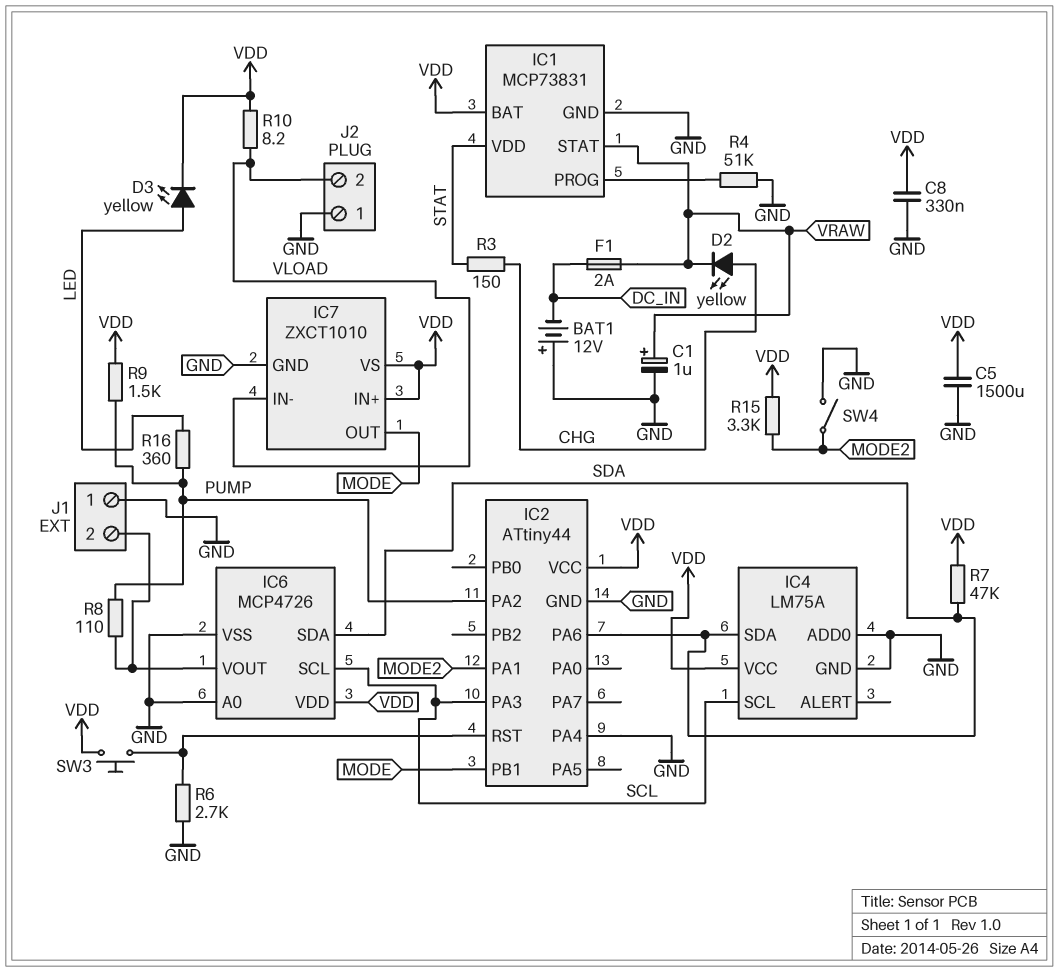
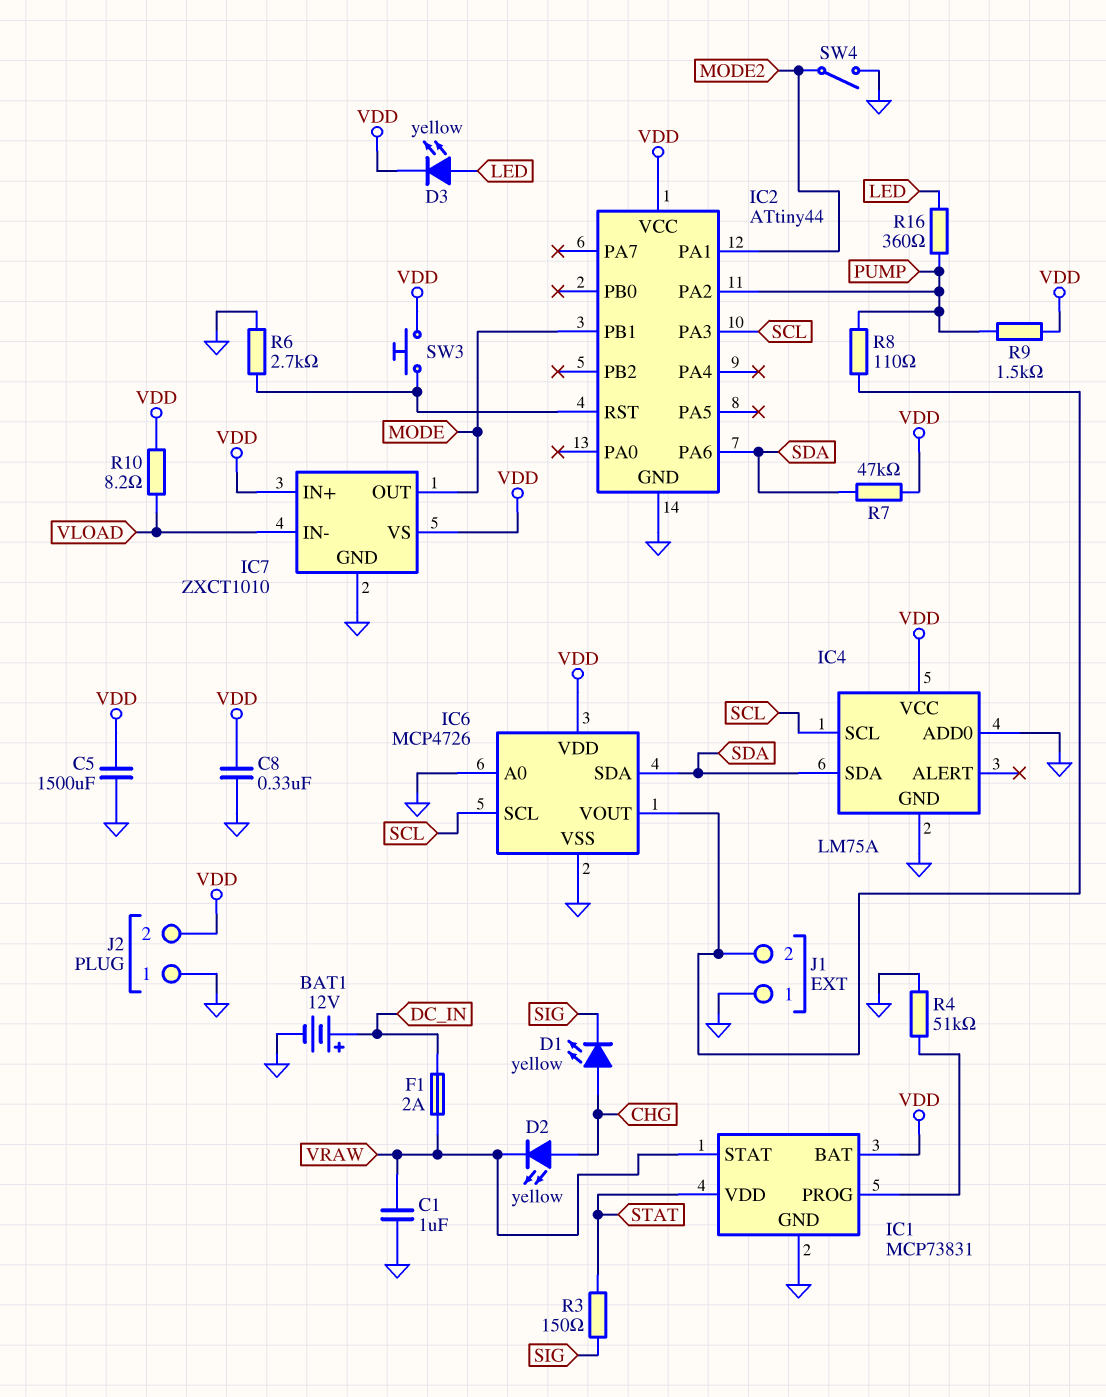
BAT1: 12V (plus GND, minus DC_IN) -> 12V (plus DC_IN, minus GND)
C1: 1uF (plus VRAW, minus GND) -> 1uF (GND, VRAW)
D1: none -> LED yellow (A CHG, K SIG)
IC2 pin PA4: GND -> none
J2 pin 2: VLOAD -> VDD
R3: 150 (CHG, STAT) -> 150 (SIG, STAT)
R15: 3.3k (MODE2, VDD) -> none

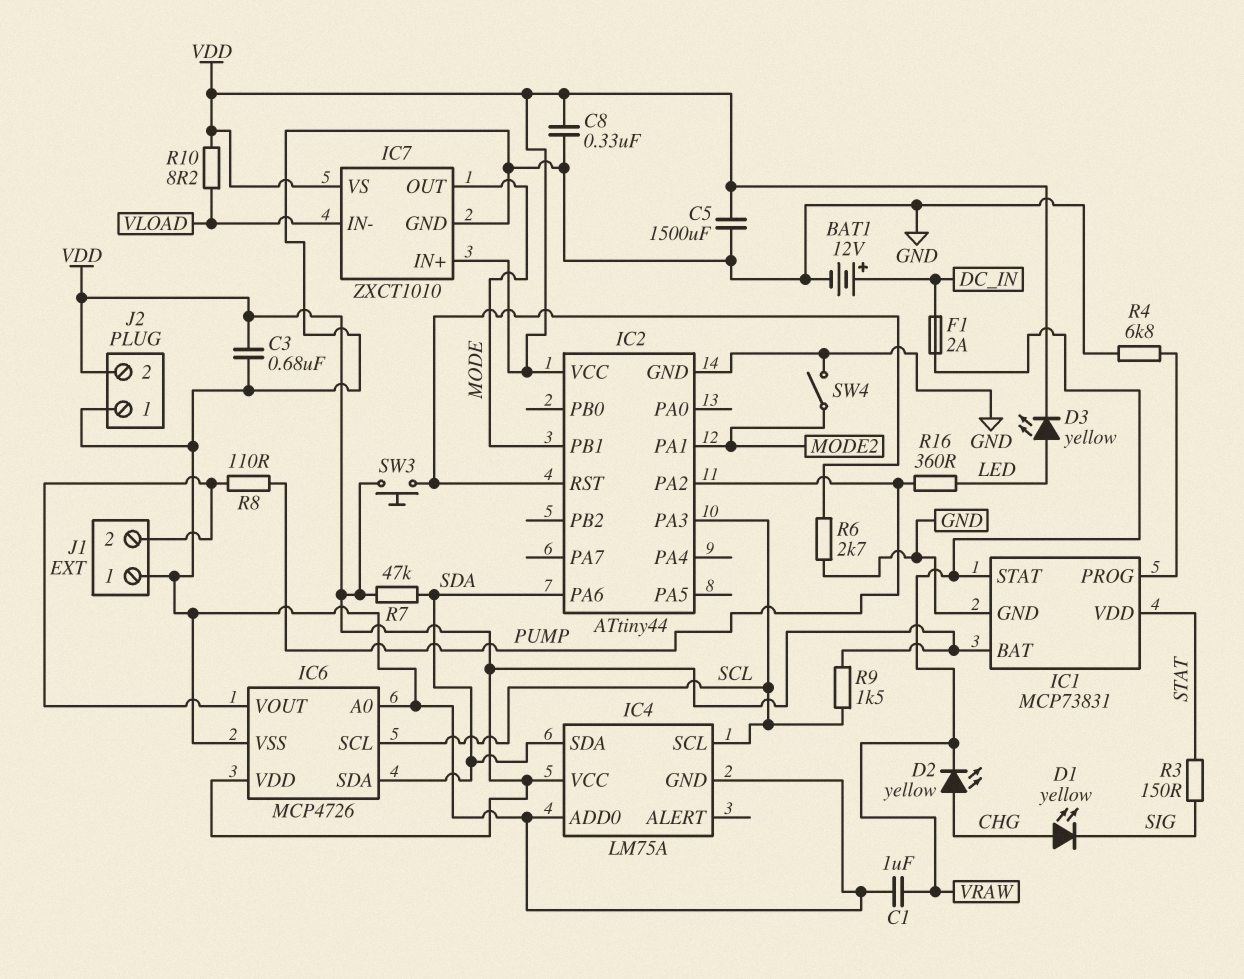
C3: none -> 680nF (GND, VDD)
R4: 51k (GND, IC1/PROG) -> 6.8k (GND, IC1/PROG)
R9: 1.5k (PUMP, VDD) -> 1.5k (SCL, VDD)

